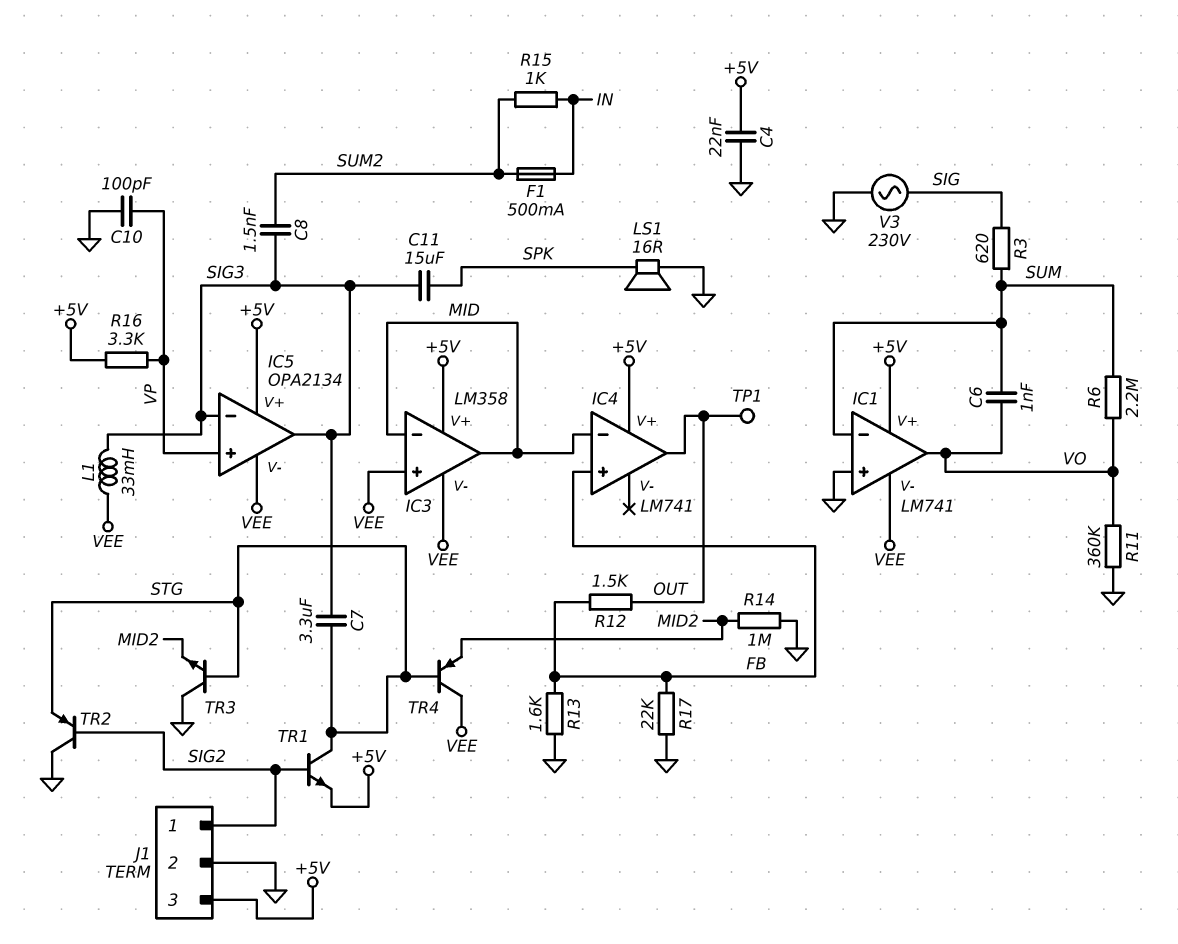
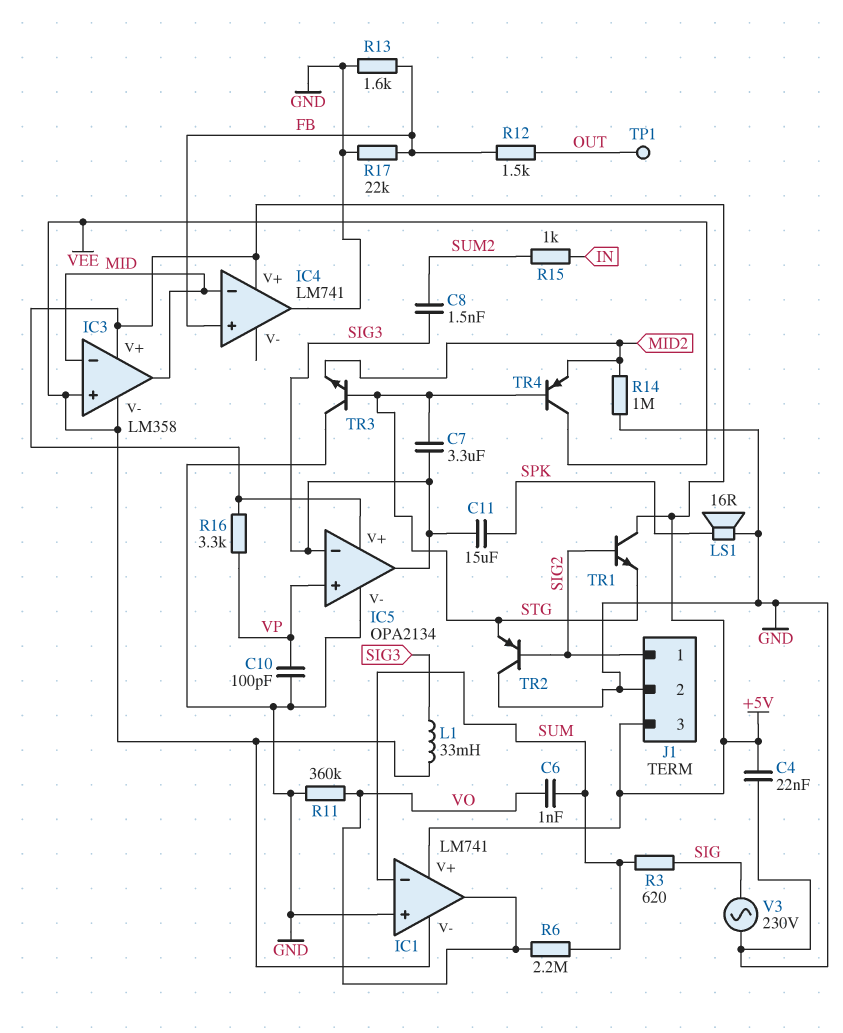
F1: 500mA (IN, SUM2) -> none
IC4 pin out: OUT -> GND
IC5 pin V-: VEE -> GND
TR1: NPN (B SIG2, C STG, E +5V) -> NPN (B SIG2, C +5V, E STG)

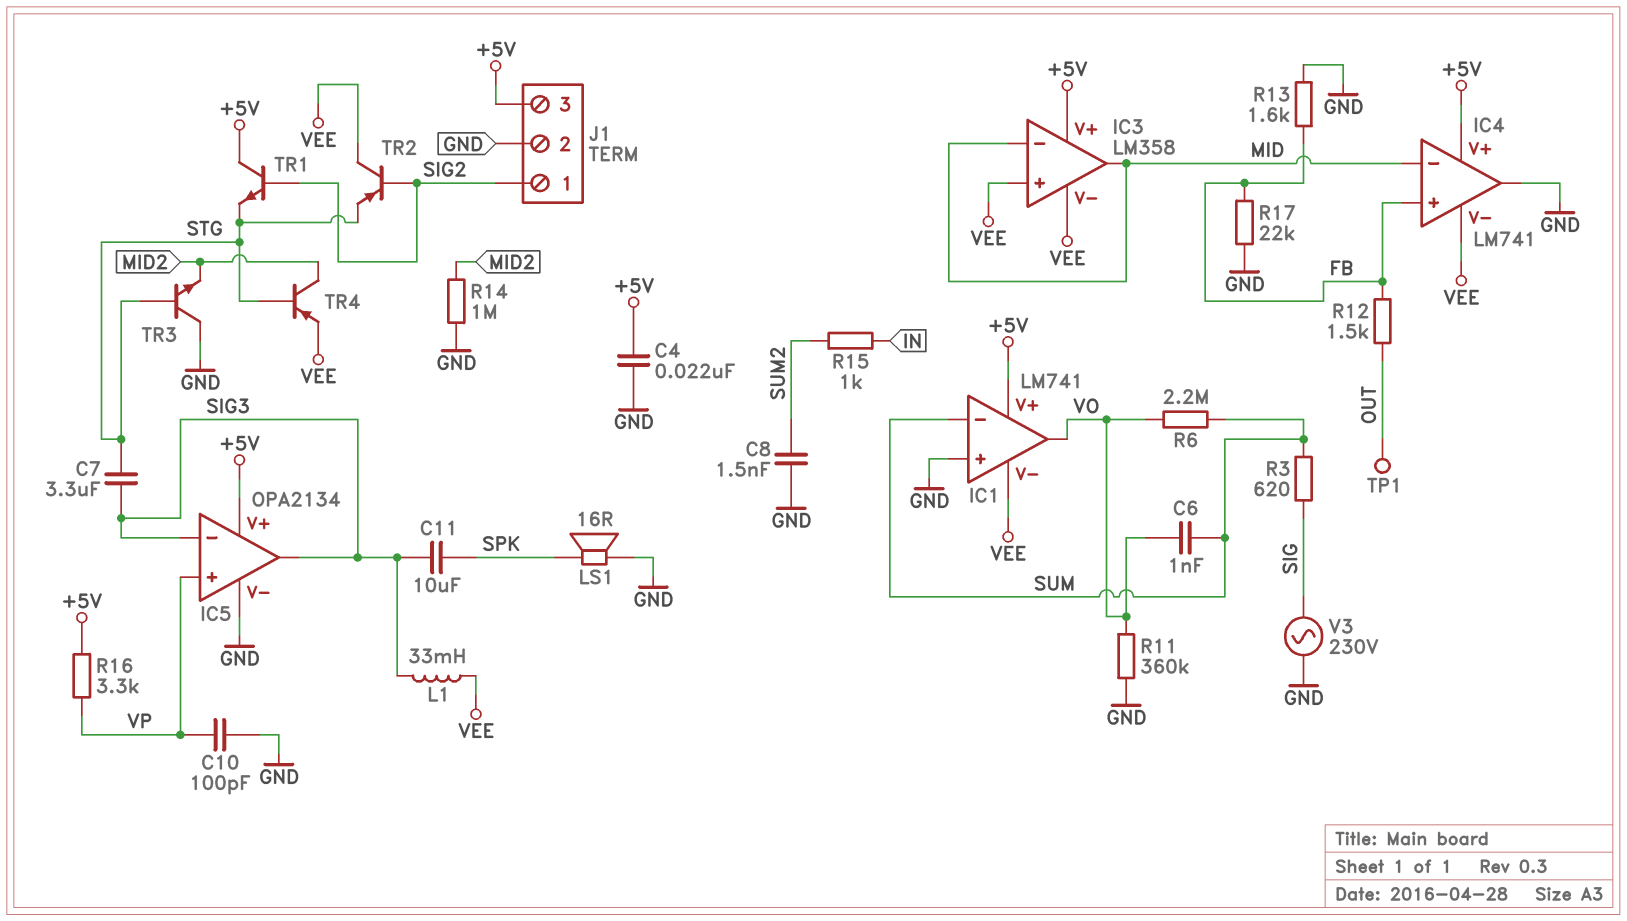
C8: 1.5nF (SIG3, SUM2) -> 1.5nF (GND, SUM2)
C11: 15uF (SIG3, SPK) -> 10uF (SIG3, SPK)
IC4 pin V-: none -> VEE
TR2: PNP (B SIG2, C GND, E STG) -> PNP (B SIG2, C VEE, E STG)
TR4: PNP (B STG, C VEE, E MID2) -> PNP (B STG, C MID2, E VEE)

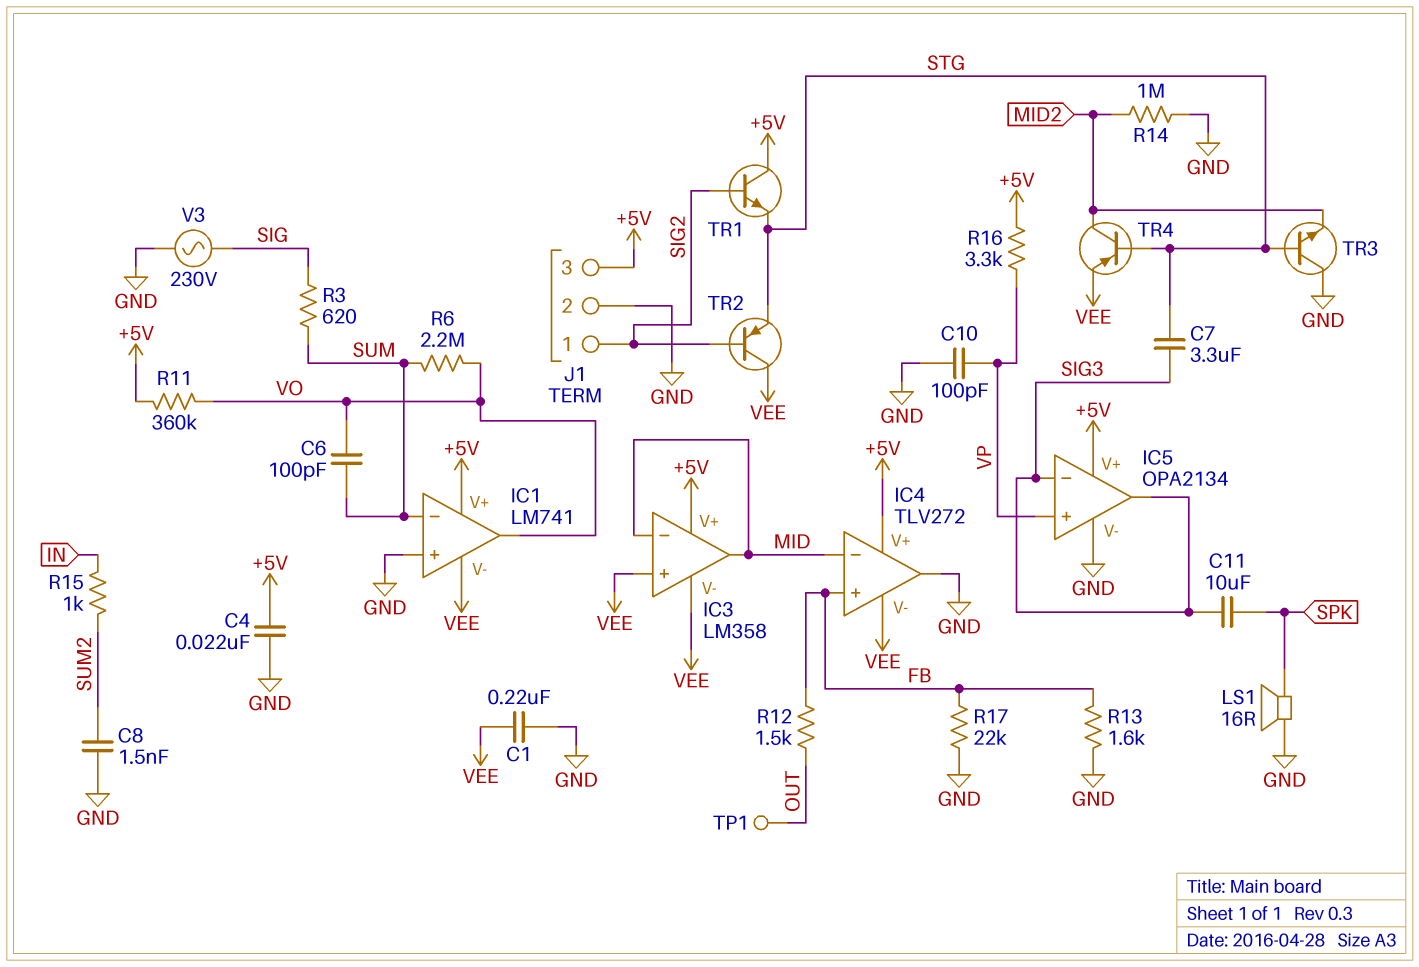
C1: none -> 220nF (GND, VEE)
C6: 1nF (SUM, VO) -> 100pF (SUM, VO)
IC4: LM741 -> TLV272
L1: 33mH (SIG3, VEE) -> none
R11: 360k (GND, VO) -> 360k (+5V, VO)

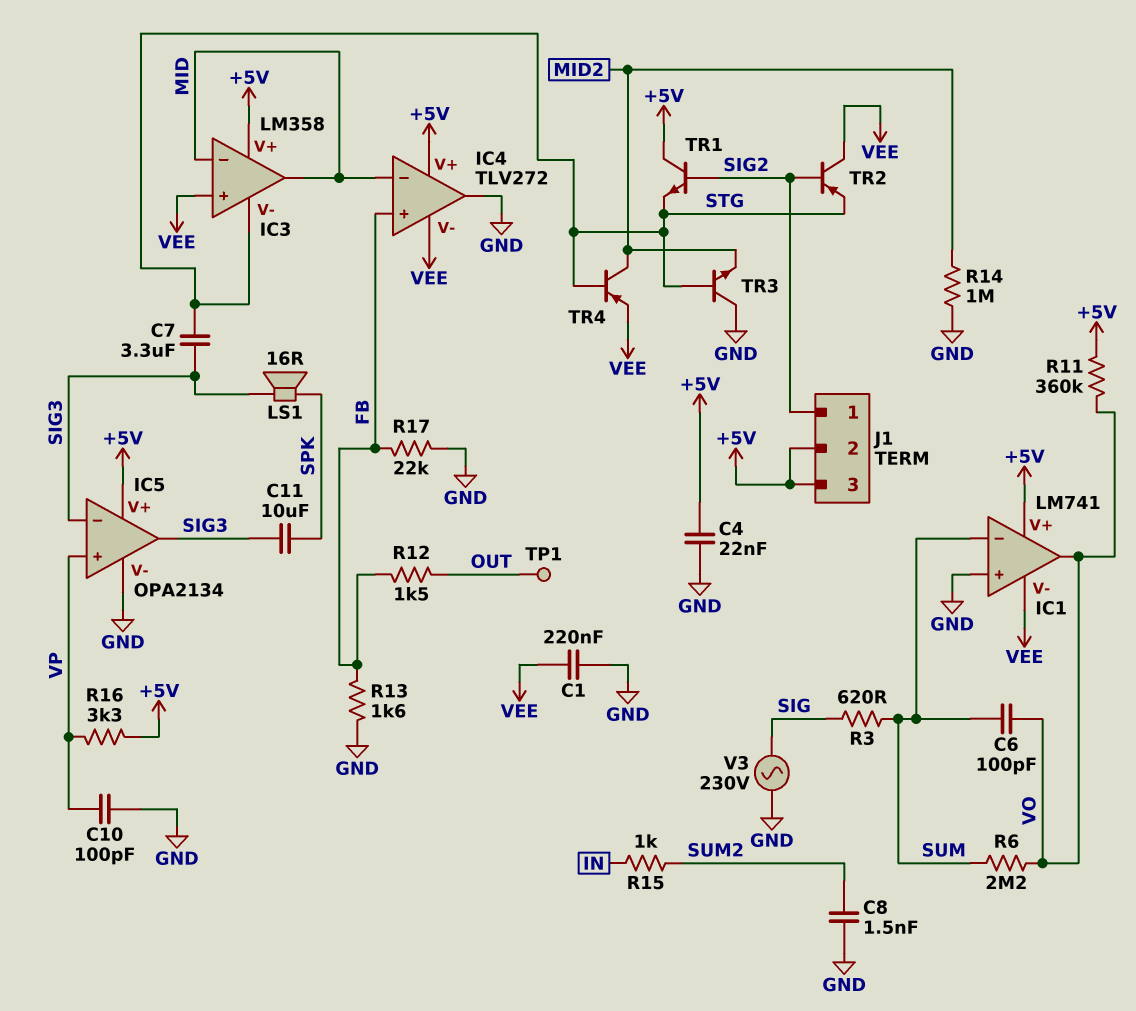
IC3 pin V-: VEE -> STG
J1 pin 2: GND -> +5V
LS1: speaker 16R (GND, SPK) -> speaker 16R (SIG3, SPK)

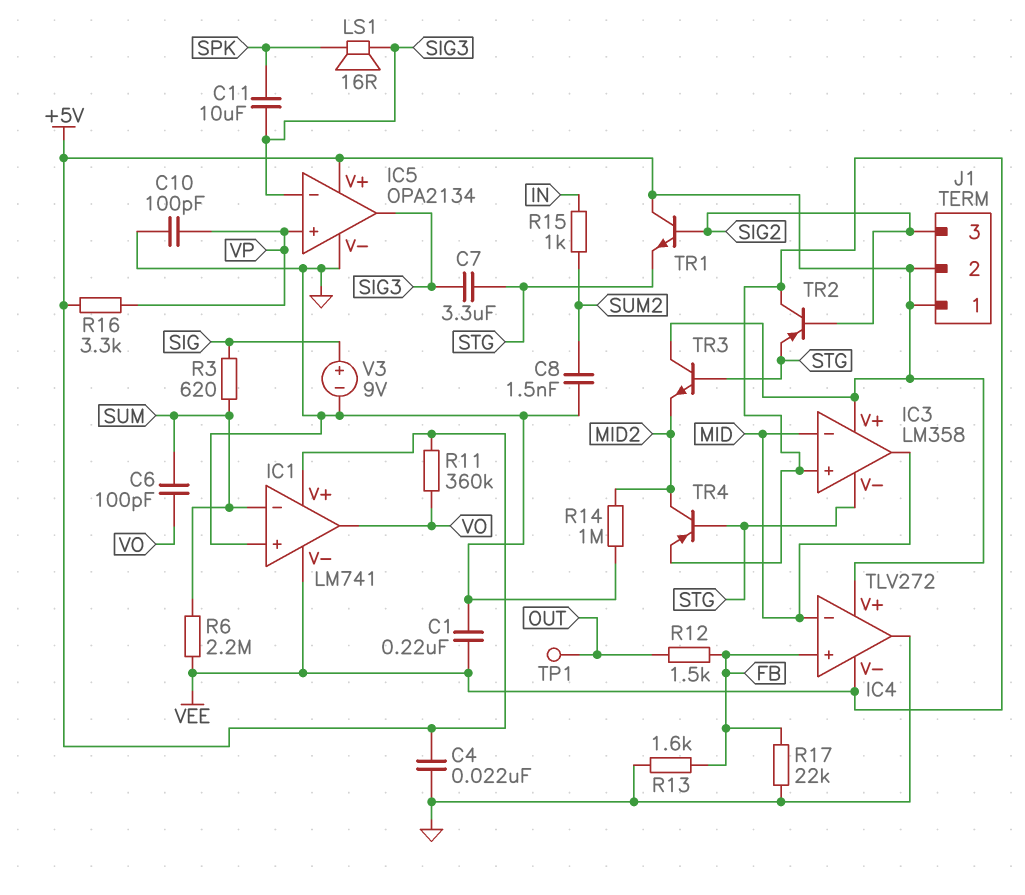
J1 pin 1: SIG2 -> +5V
J1 pin 3: +5V -> SIG2
R6: 2.2M (SUM, VO) -> 2.2M (SUM, VEE)
TR3: NPN (B STG, C GND, E MID2) -> NPN (B STG, C +5V, E MID2)
V3: AC 230V (GND, SIG) -> 9V (plus SIG, minus GND)

